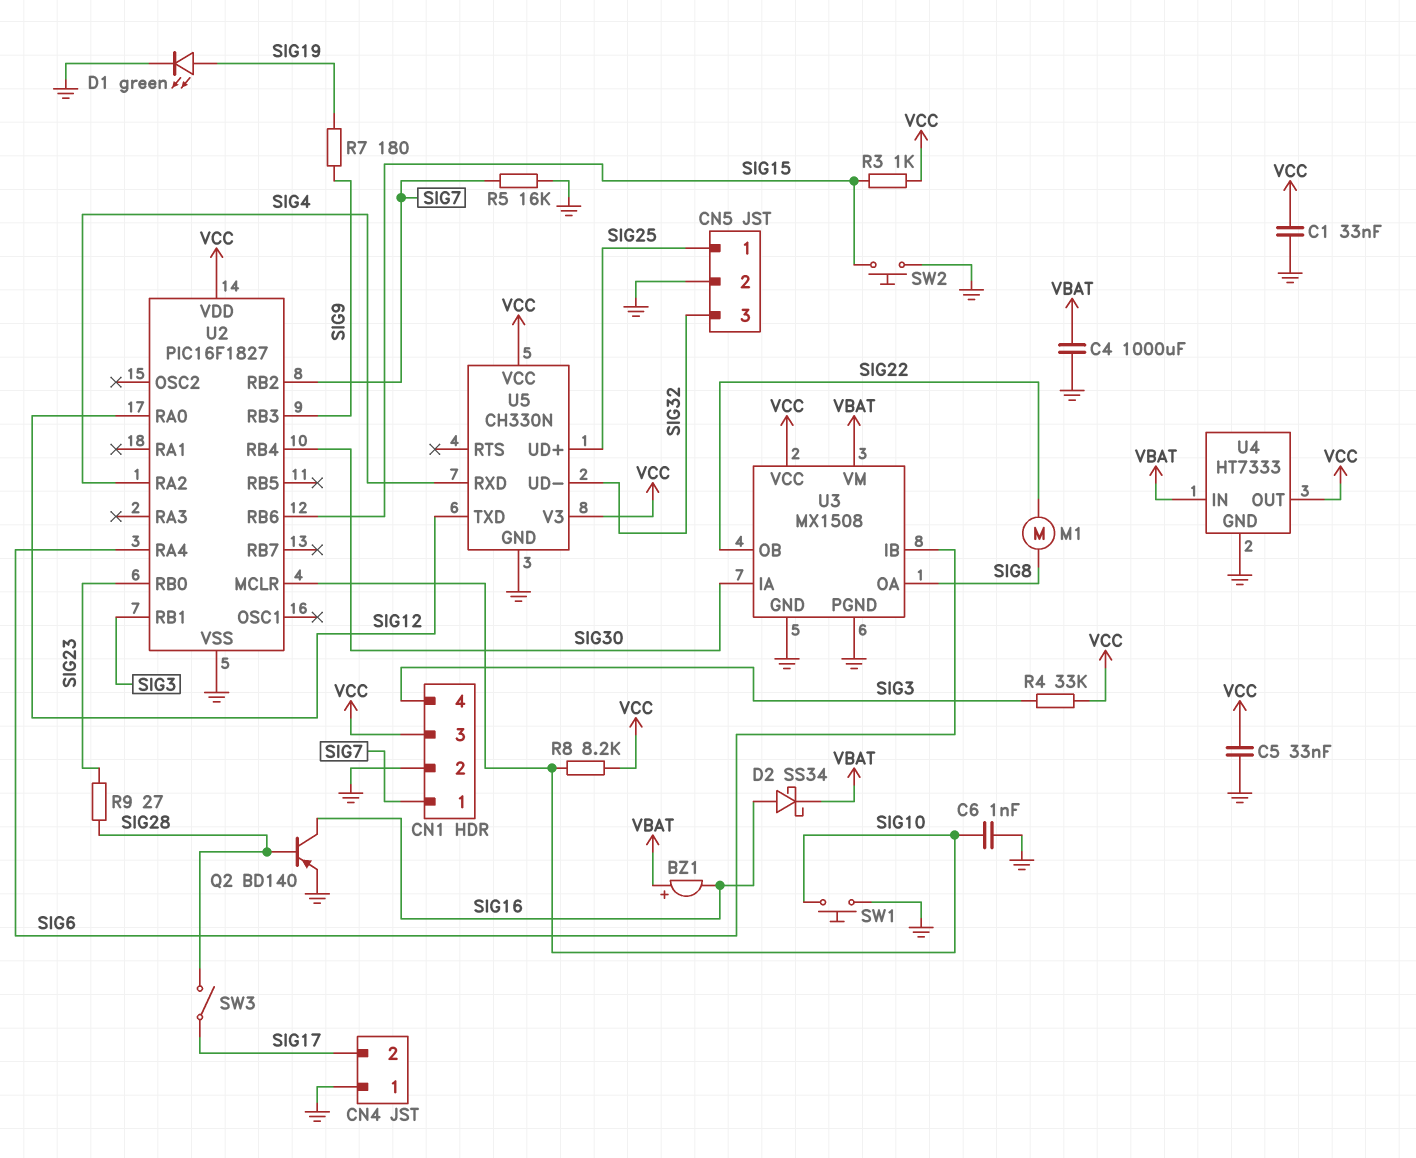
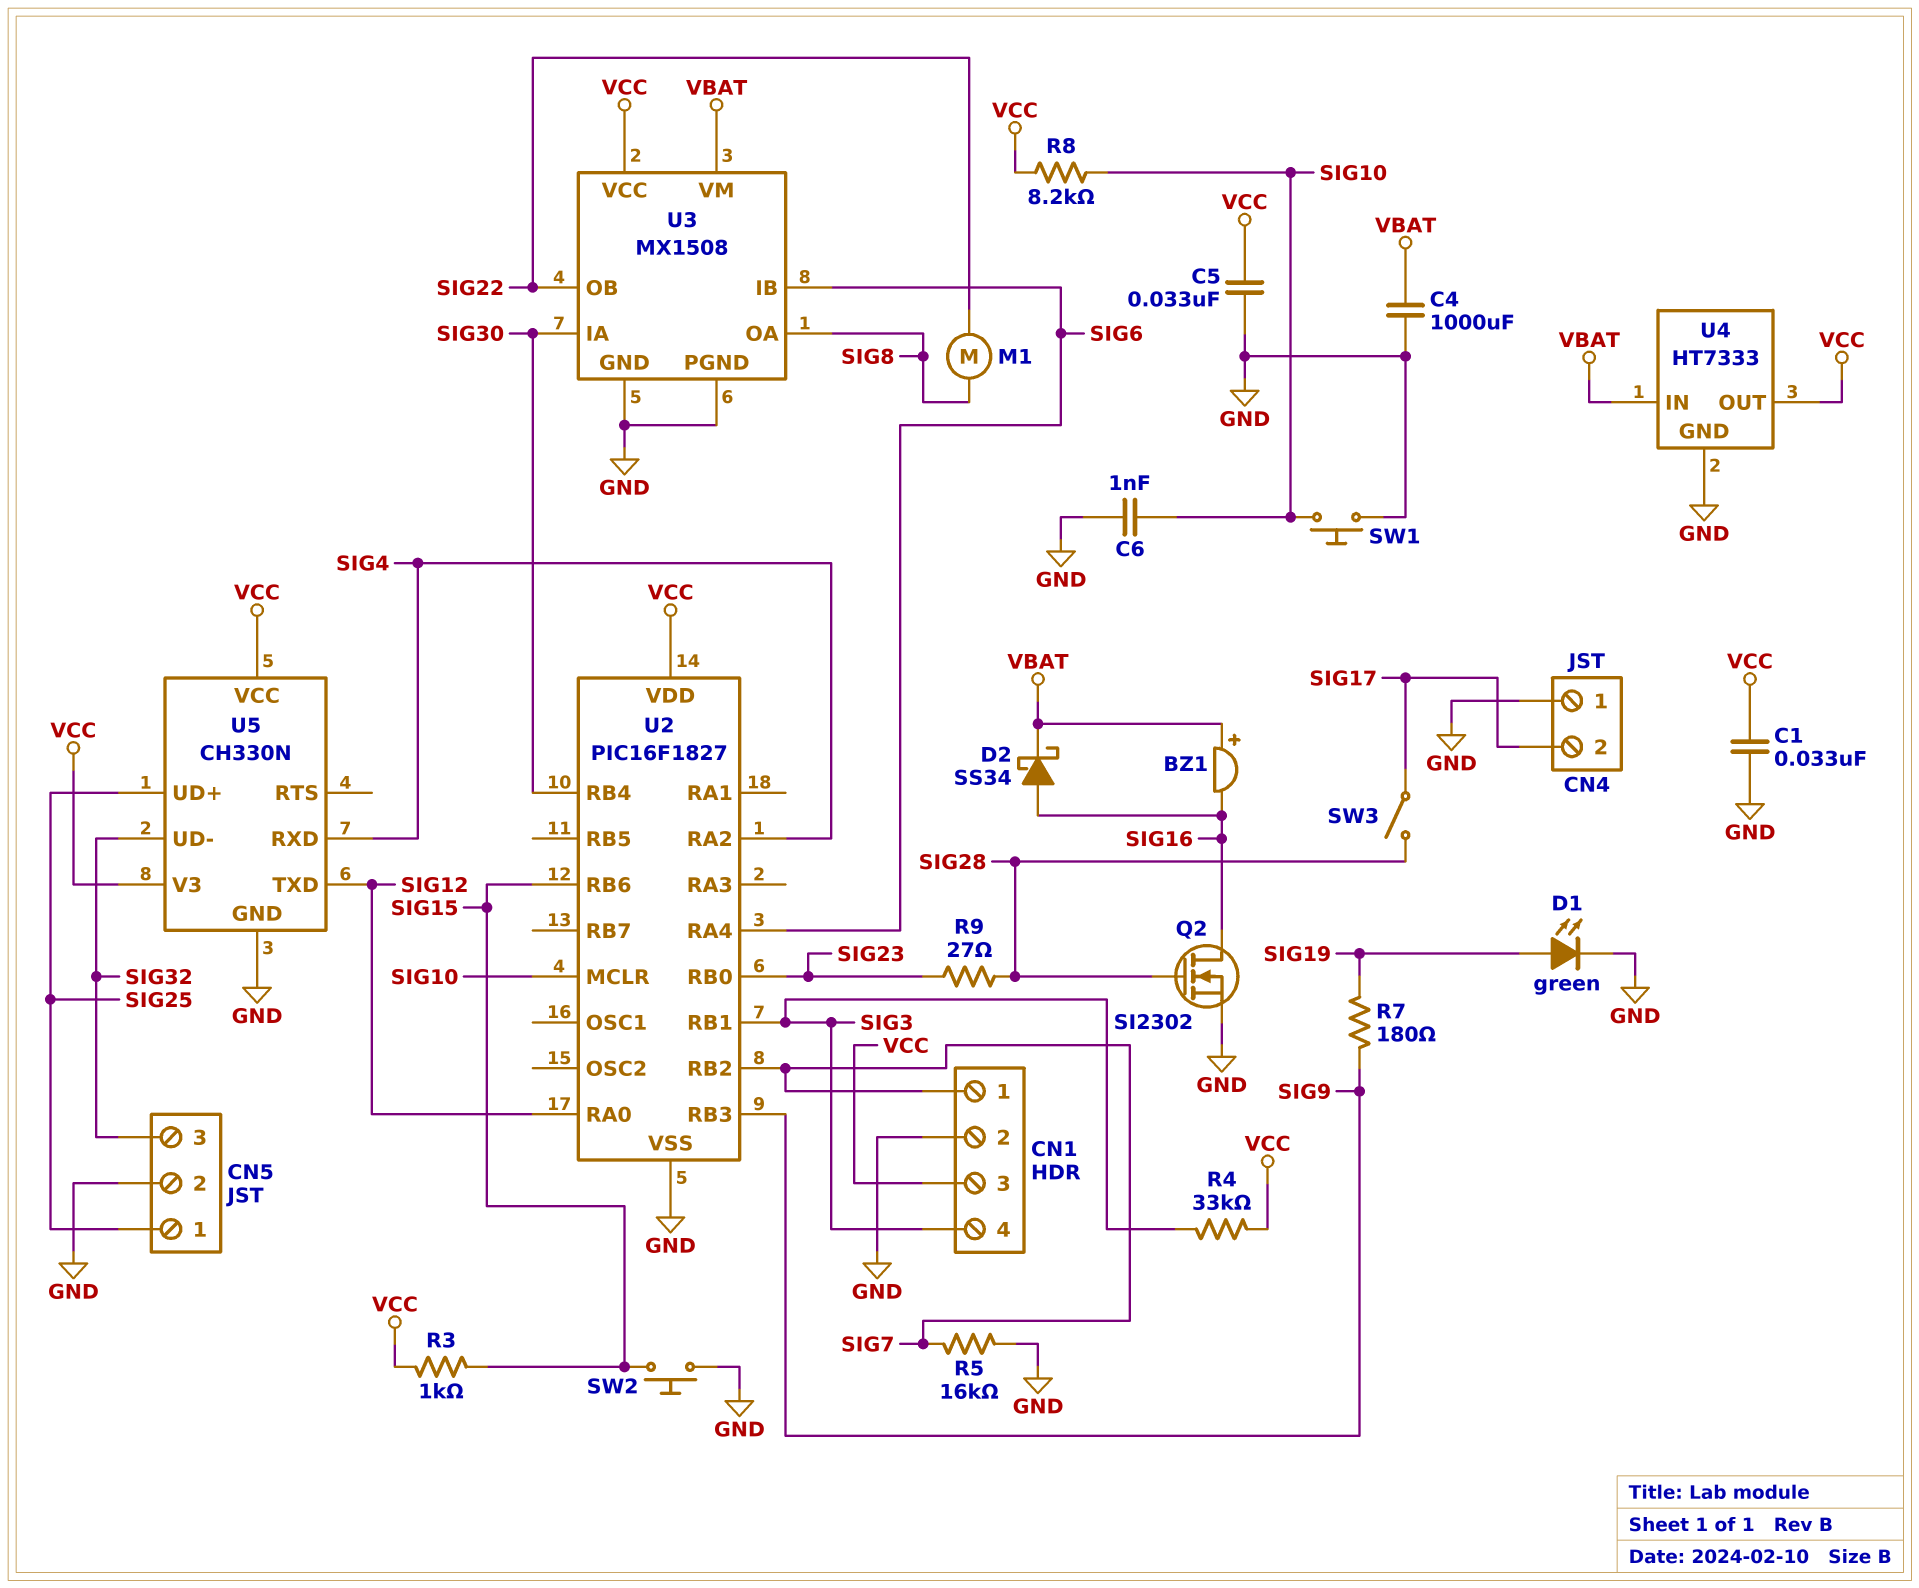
Q2: PNP BD140 (B SIG28, C SIG16, E GND) -> NMOS SI2302 (G SIG28, D SIG16, S GND)

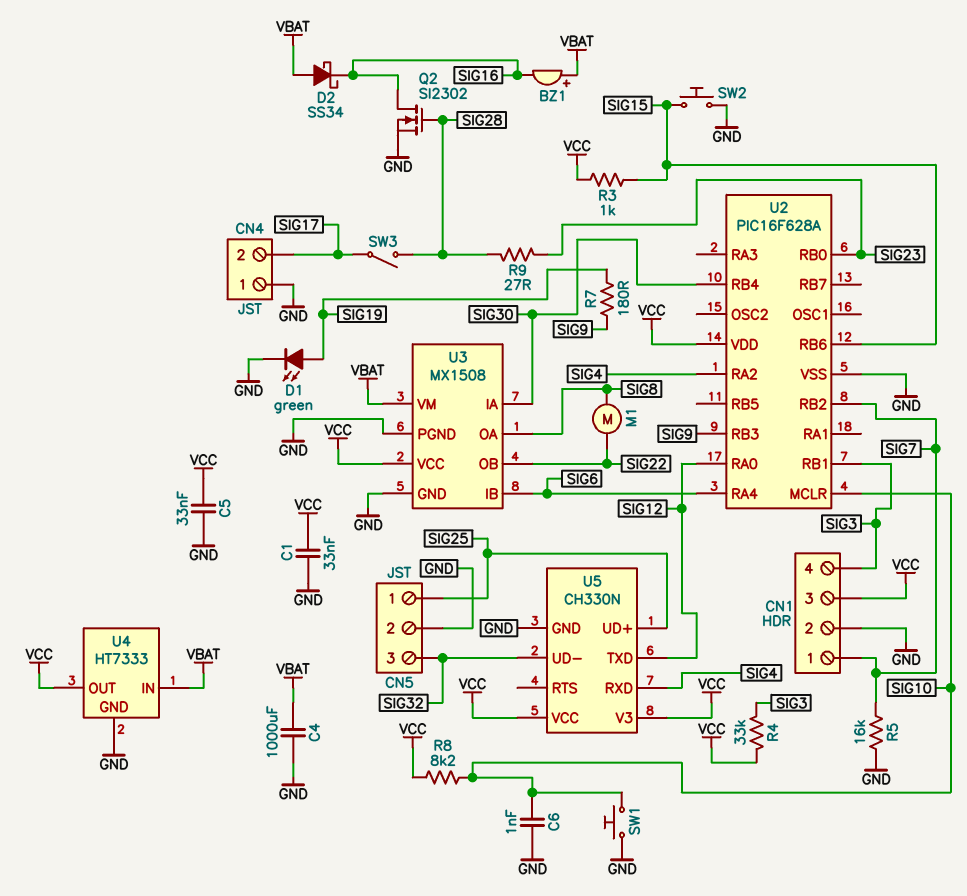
D2: schottky SS34 (A SIG16, K VBAT) -> schottky SS34 (A VBAT, K SIG16)
U2: PIC16F1827 -> PIC16F628A

